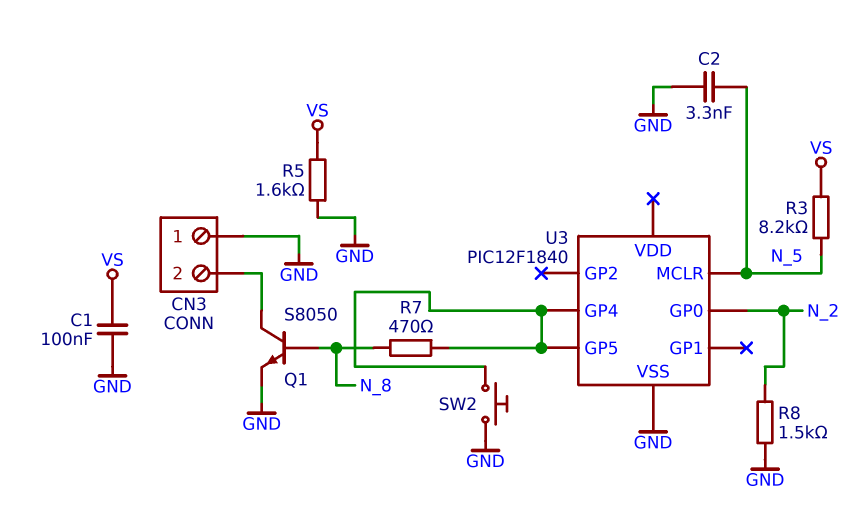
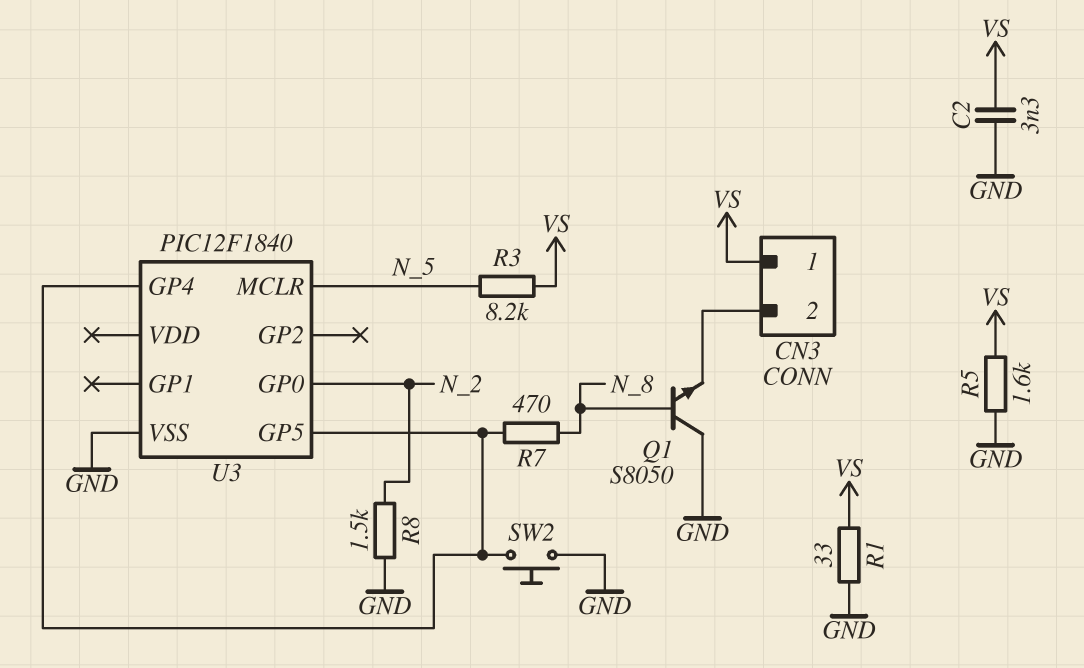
C1: 100nF (GND, VS) -> none
C2: 3.3nF (GND, N_5) -> 3.3nF (GND, VS)
CN3 pin 1: GND -> VS
Q1: NPN S8050 (B N_8, C CN3/2, E GND) -> NPN S8050 (B N_8, C GND, E CN3/2)
R1: none -> 33 (GND, VS)

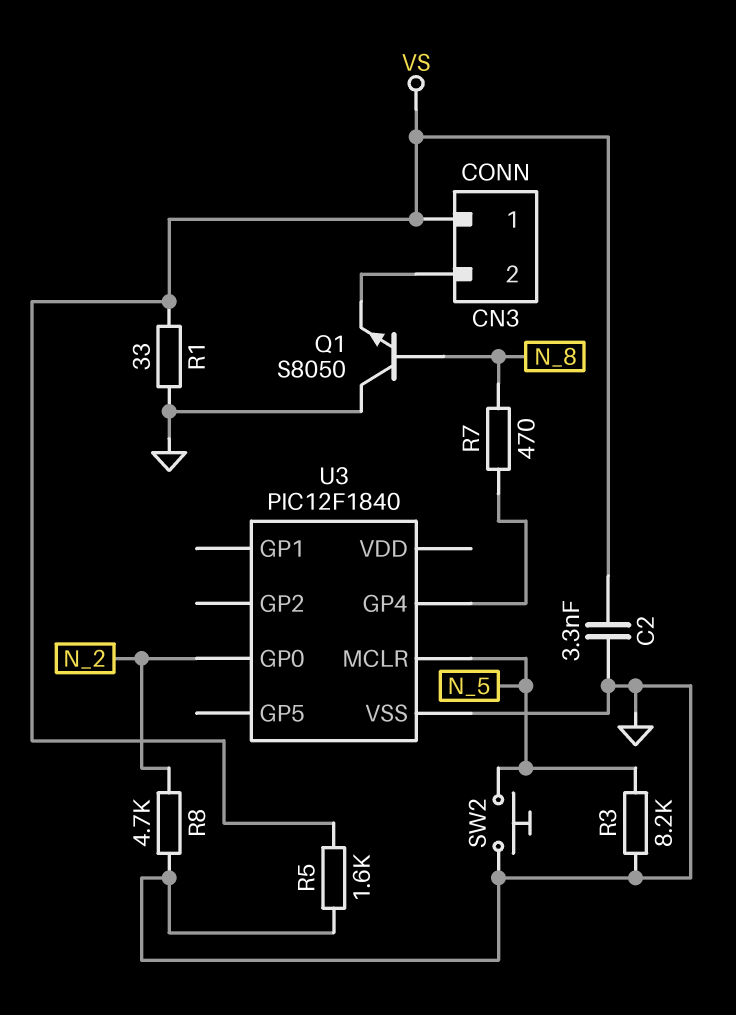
R3: 8.2k (N_5, VS) -> 8.2k (GND, N_5)
R8: 1.5k (GND, N_2) -> 4.7k (GND, N_2)
SW2: button (GND, U3/GP4) -> button (GND, N_5)
U3 pin GP5: U3/GP4 -> none

